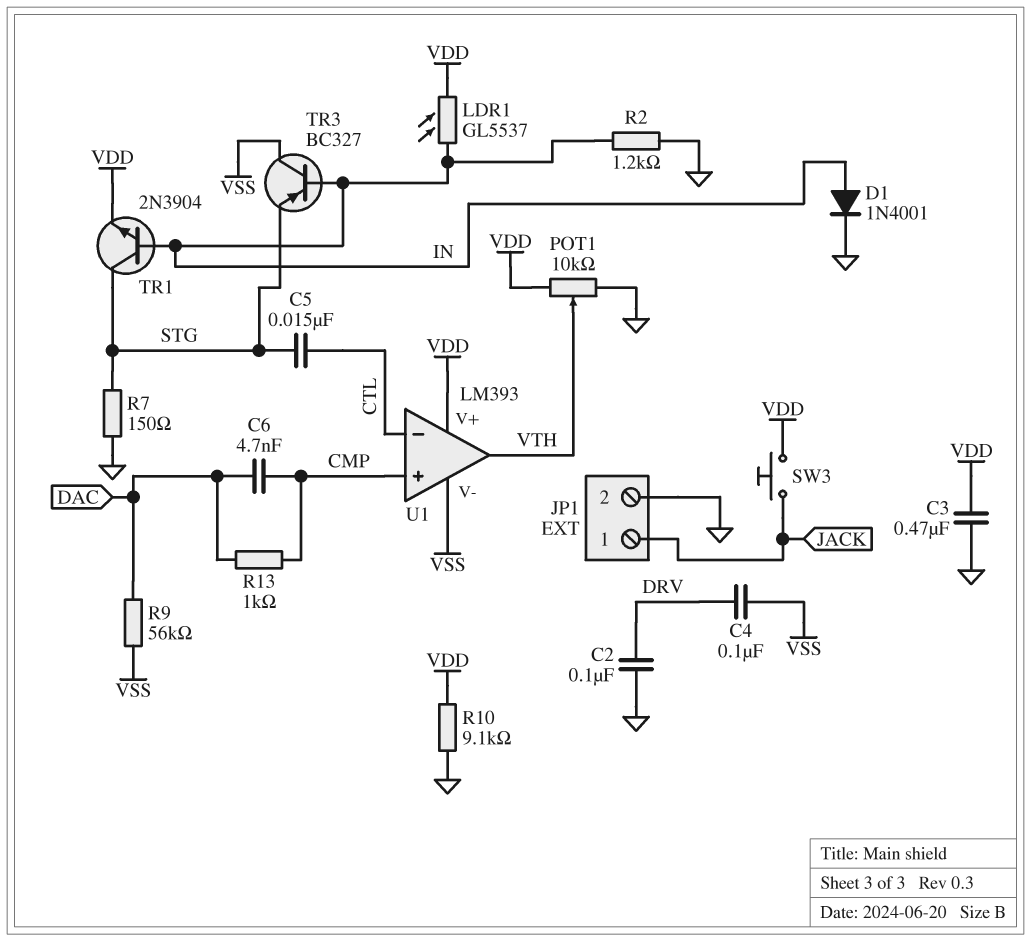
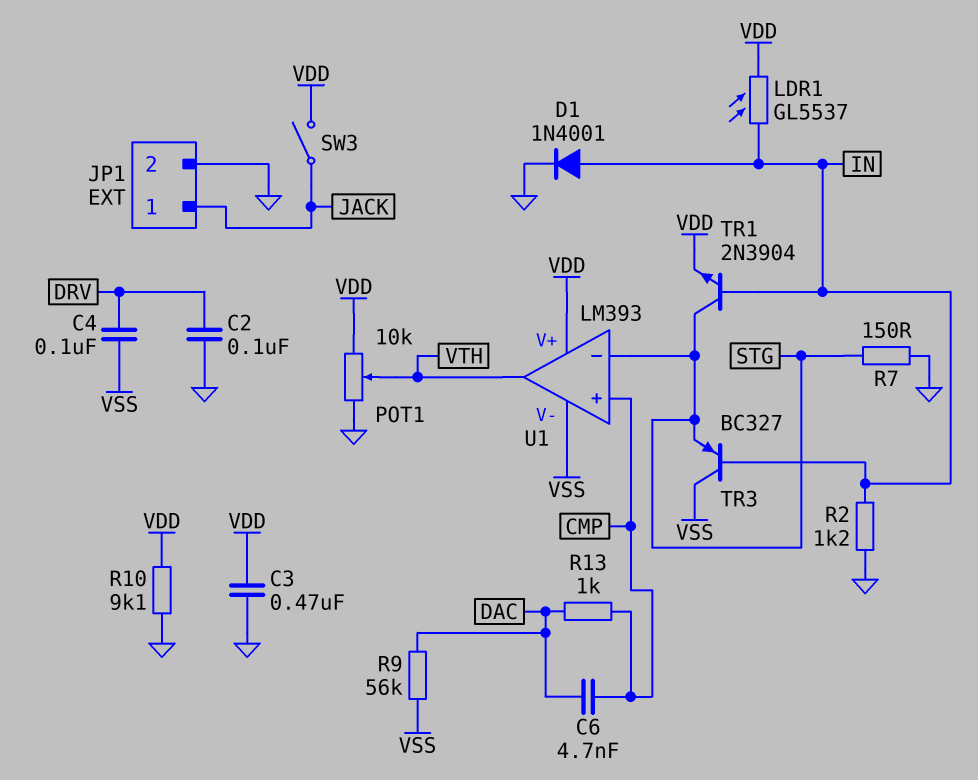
C5: 15nF (CTL, STG) -> none
SW3: button (JACK, VDD) -> switch (JACK, VDD)
U1 pin in-: CTL -> STG

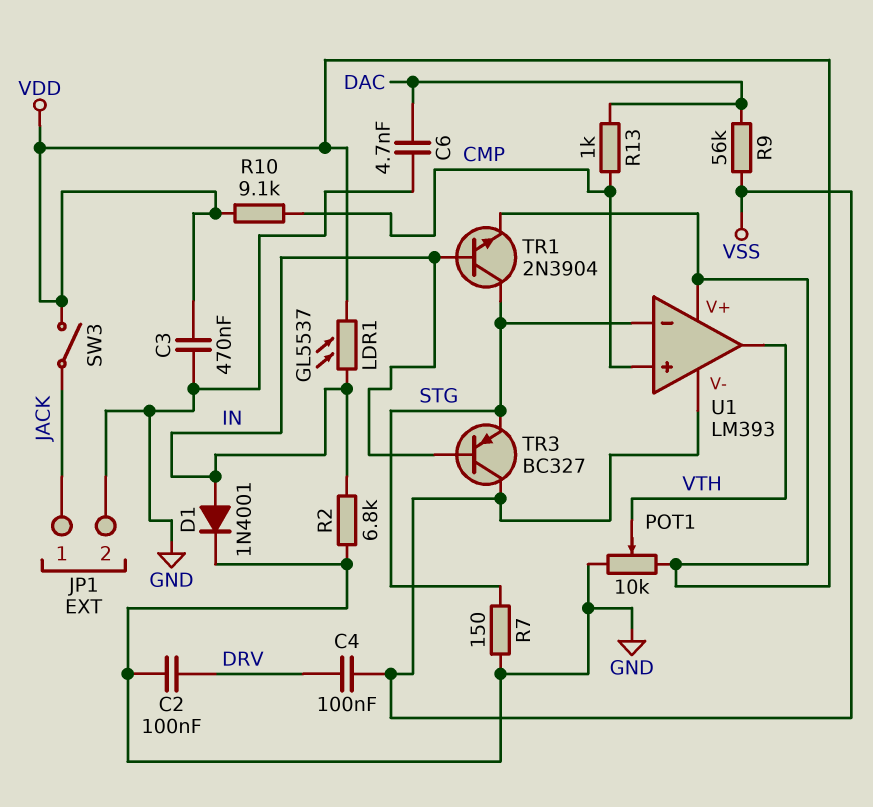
C6: 4.7nF (CMP, DAC) -> 4.7nF (DAC, GND)
R2: 1.2k (GND, IN) -> 6.8k (GND, IN)
R10: 9.1k (GND, VDD) -> 9.1k (CMP, VDD)

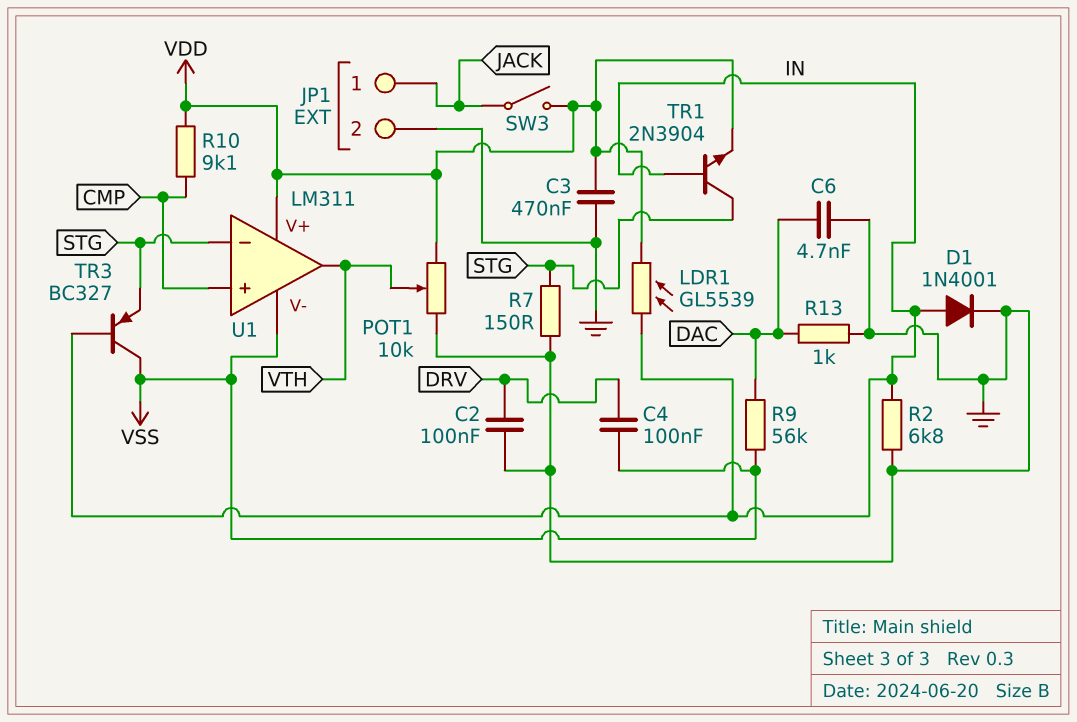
LDR1: GL5537 (IN, VDD) -> GL5539 (IN, VDD)
R13: 1k (CMP, DAC) -> 1k (DAC, GND)
U1: LM393 -> LM311

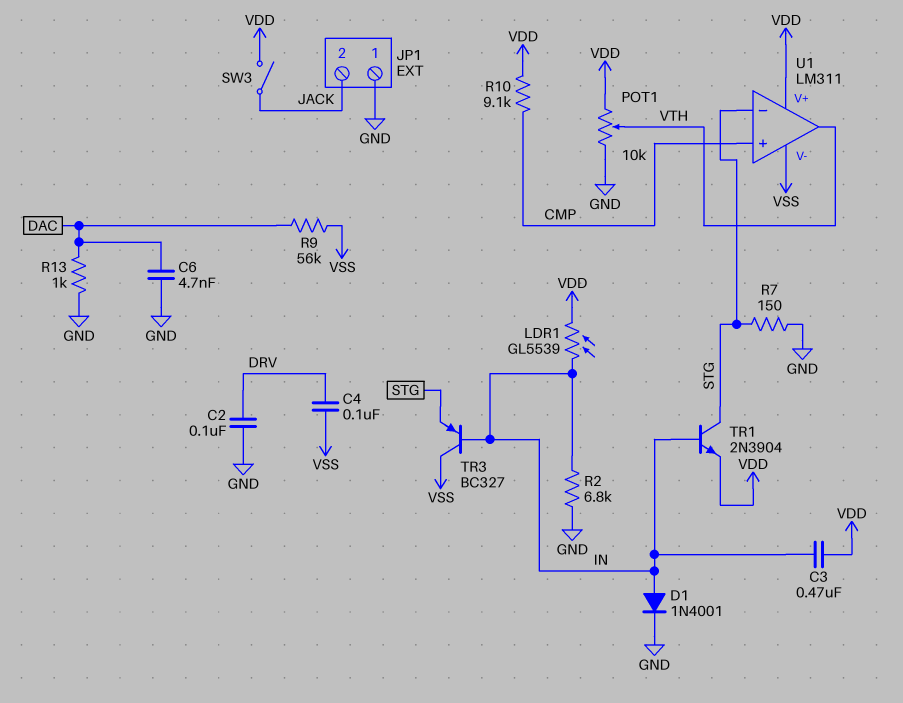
C3: 470nF (GND, VDD) -> 470nF (IN, VDD)
JP1 pin 1: JACK -> GND
JP1 pin 2: GND -> JACK

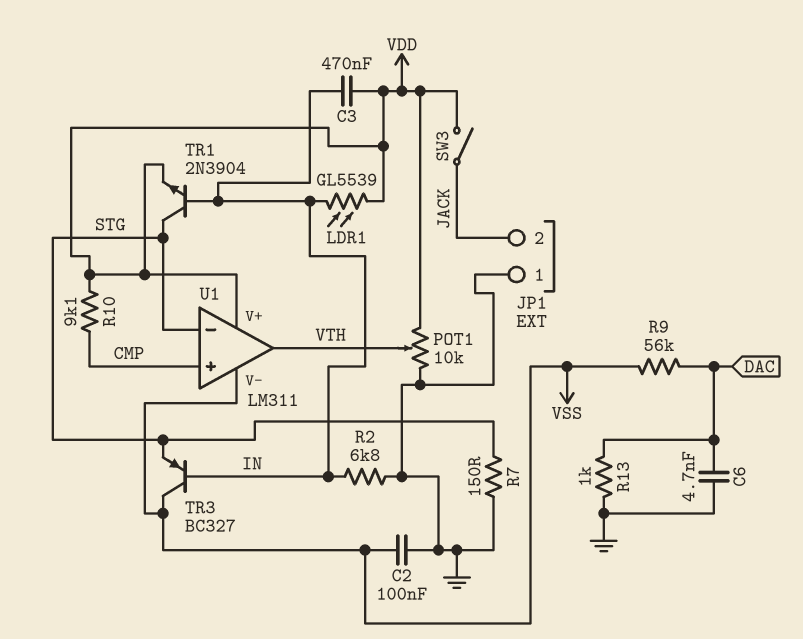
C2: 100nF (DRV, GND) -> 100nF (GND, VSS)
C4: 100nF (DRV, VSS) -> none
D1: diode 1N4001 (A IN, K GND) -> none

